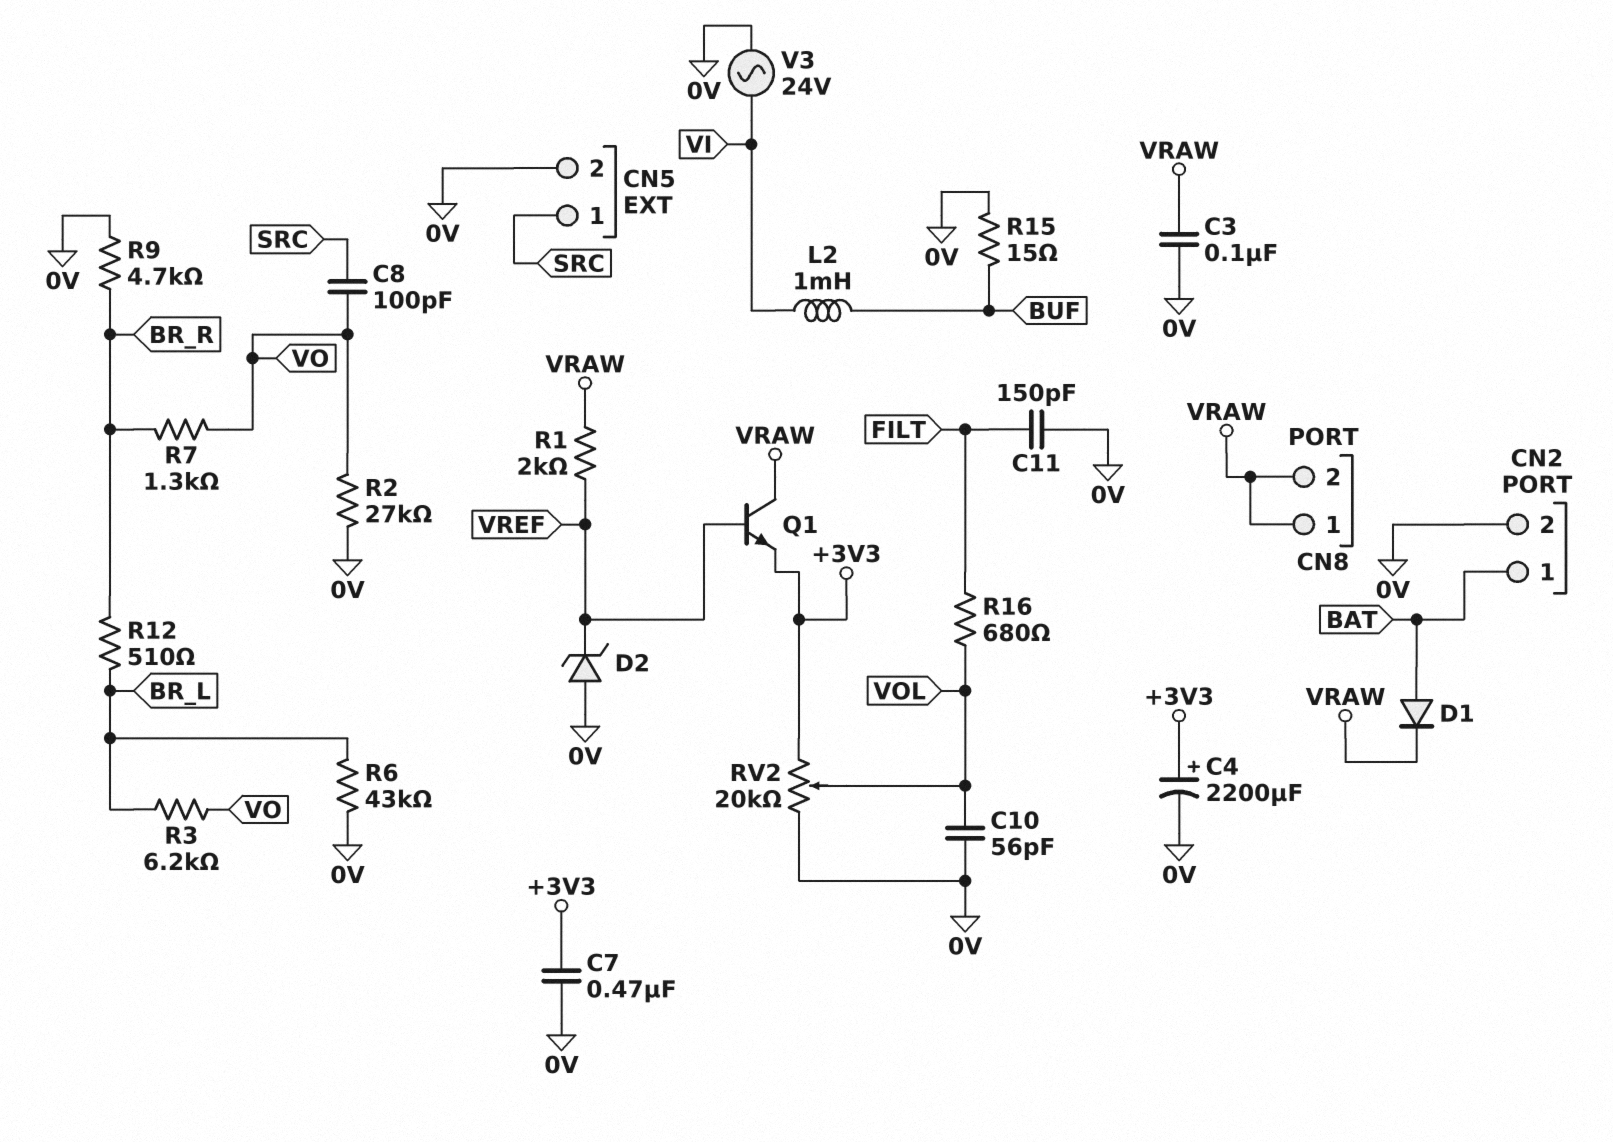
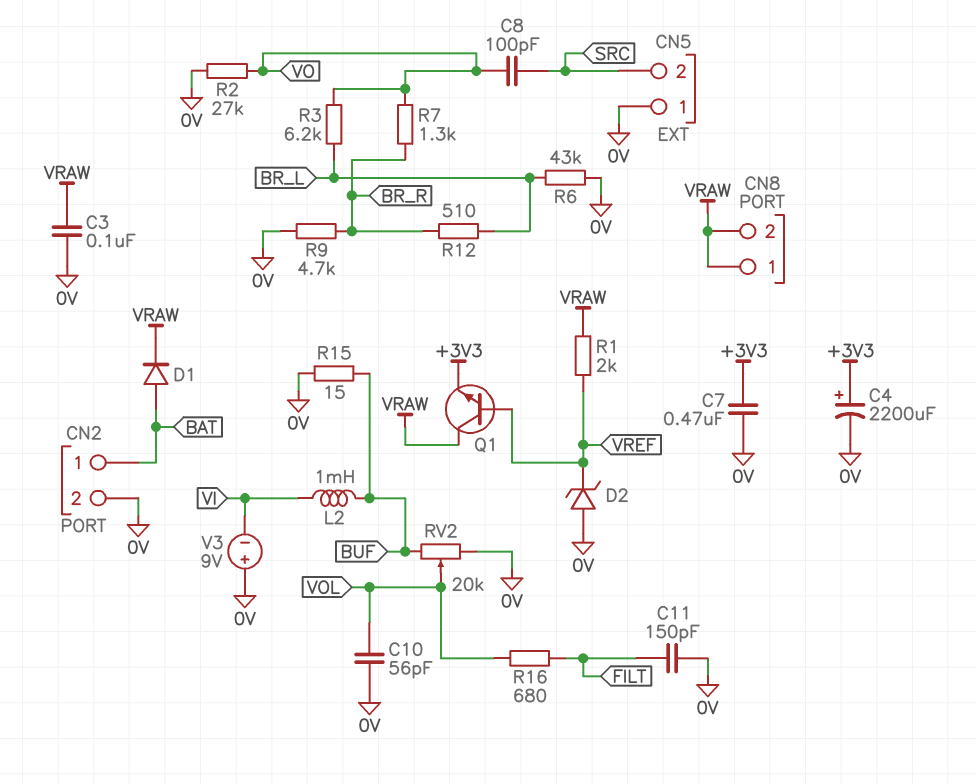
CN5 pin 1: SRC -> 0V
CN5 pin 2: 0V -> SRC
RV2: 20k (+3V3, 0V, wiper VOL) -> 20k (0V, BUF, wiper VOL)
V3: AC 24V (0V, VI) -> 9V (plus 0V, minus VI)

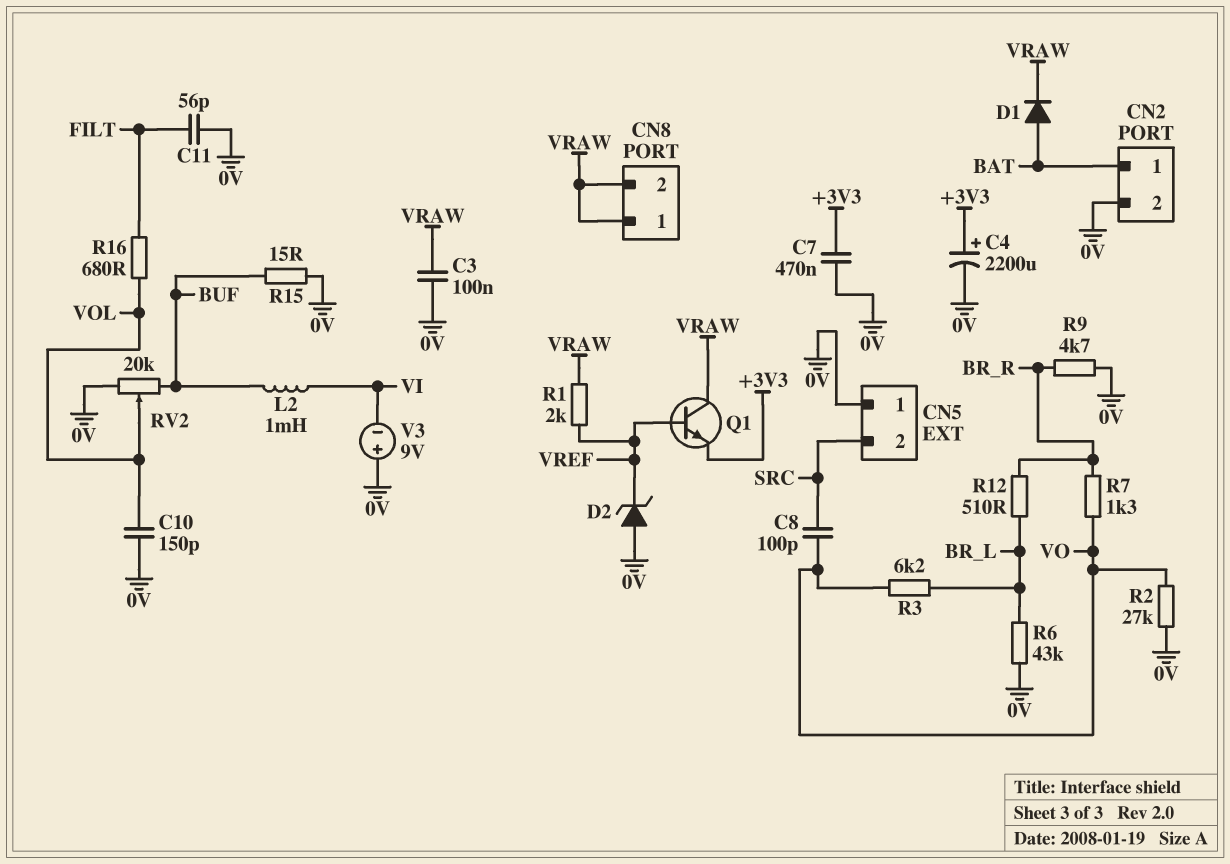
C10: 56pF (0V, VOL) -> 150pF (0V, VOL)
C11: 150pF (0V, FILT) -> 56pF (0V, FILT)

